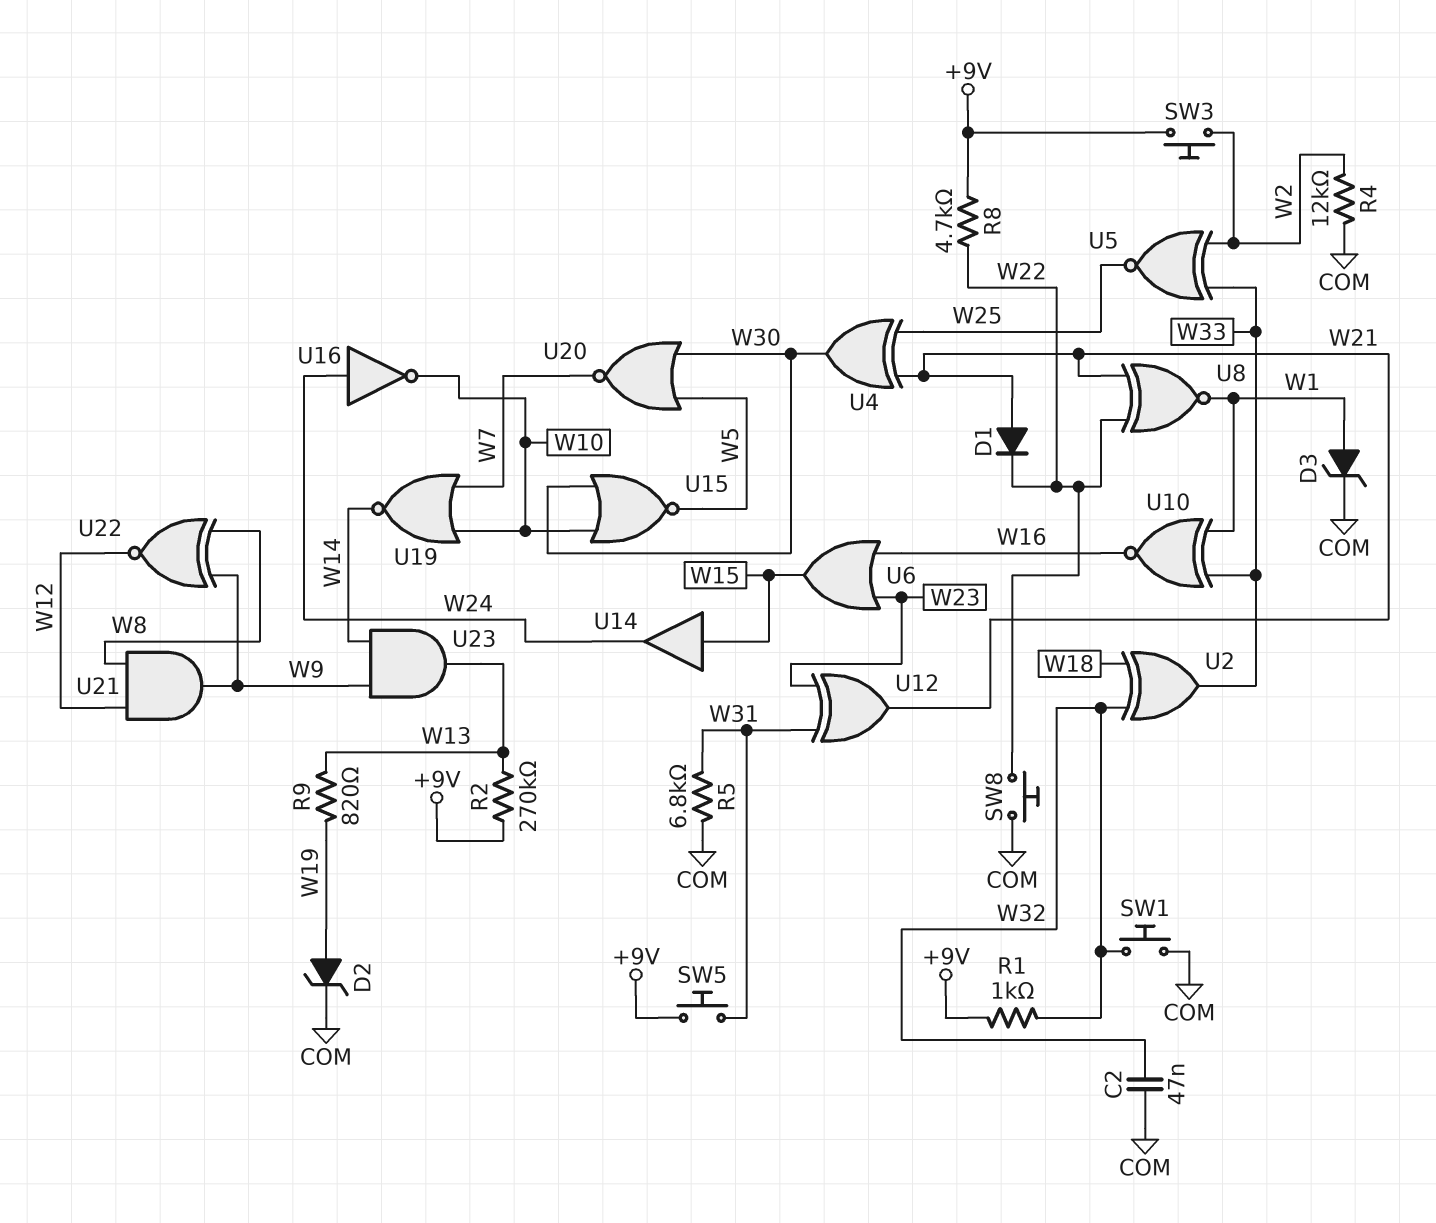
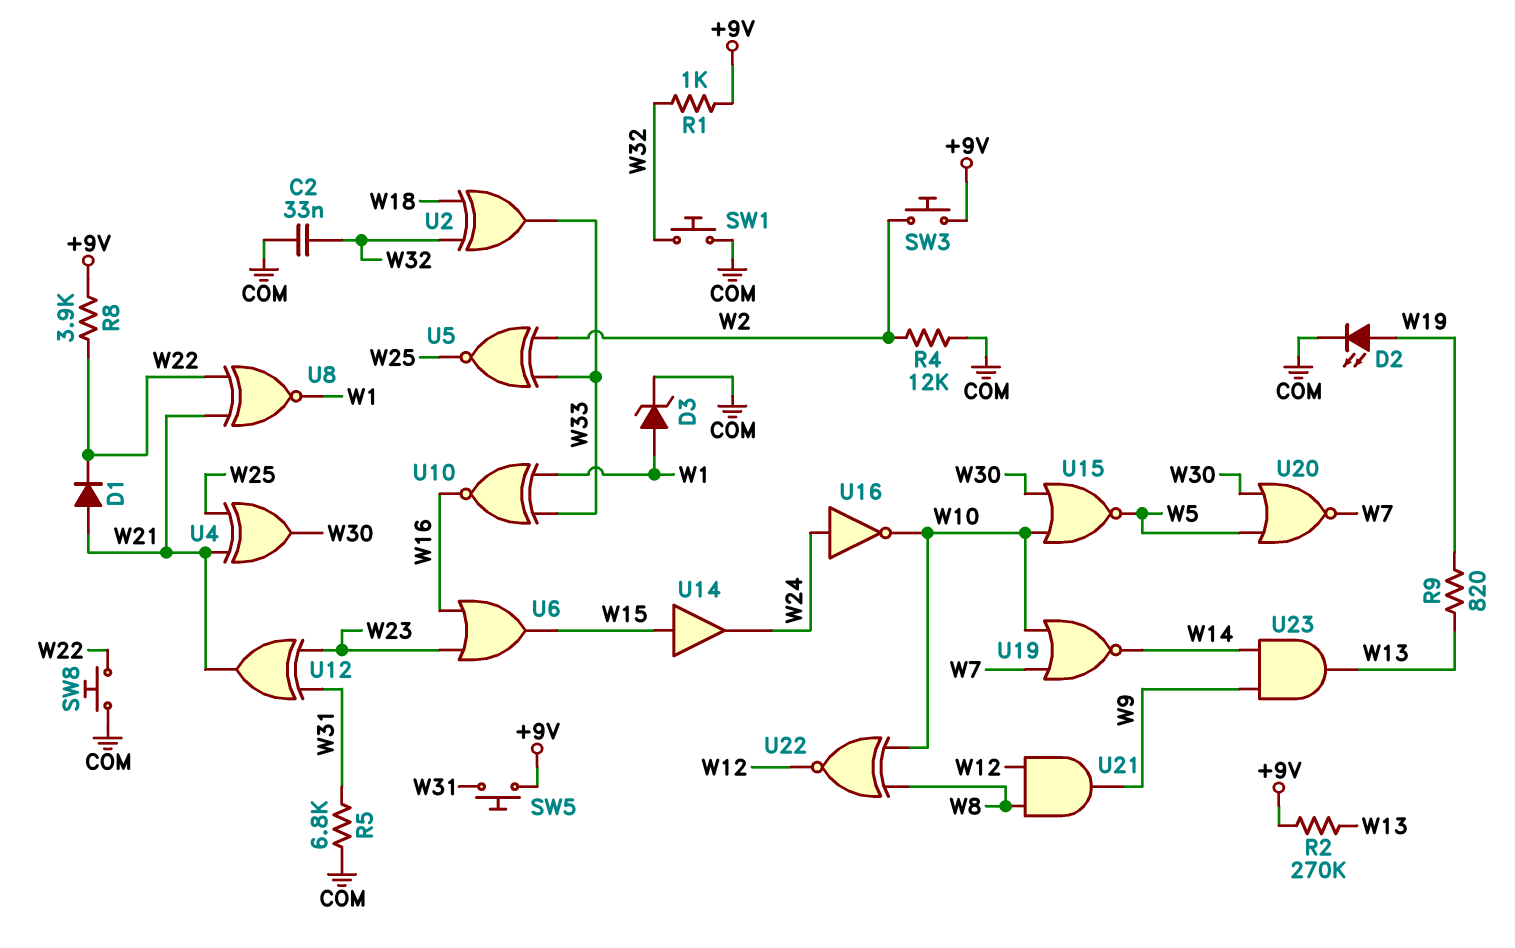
C2: 47nF (COM, W32) -> 33nF (COM, W32)
D2: zener (A W19, K COM) -> LED (A W19, K COM)
R8: 4.7k (+9V, W22) -> 3.9k (+9V, W22)
U22: XNOR (in W8, in W9, out W12) -> XNOR (in W8, in W10, out W12)

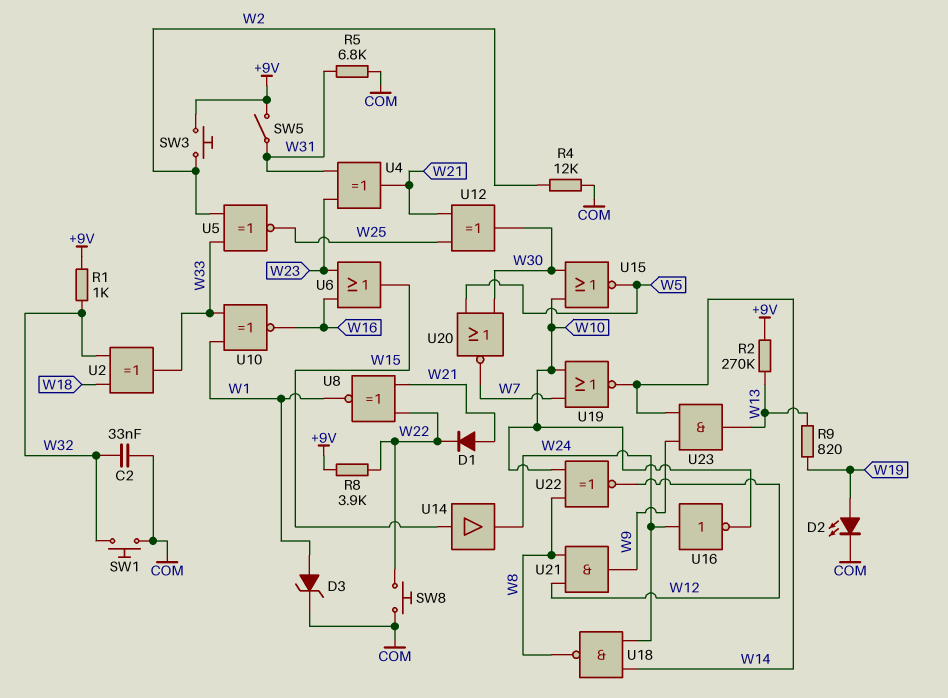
SW5: button (+9V, W31) -> switch (+9V, W31)
U4: XOR (in W21, in W25, out W30) -> XOR (in W23, in W31, out W21)
U12: XOR (in W23, in W31, out W21) -> XOR (in W21, in W25, out W30)
U18: none -> NAND (in W14, in W24, out W8)

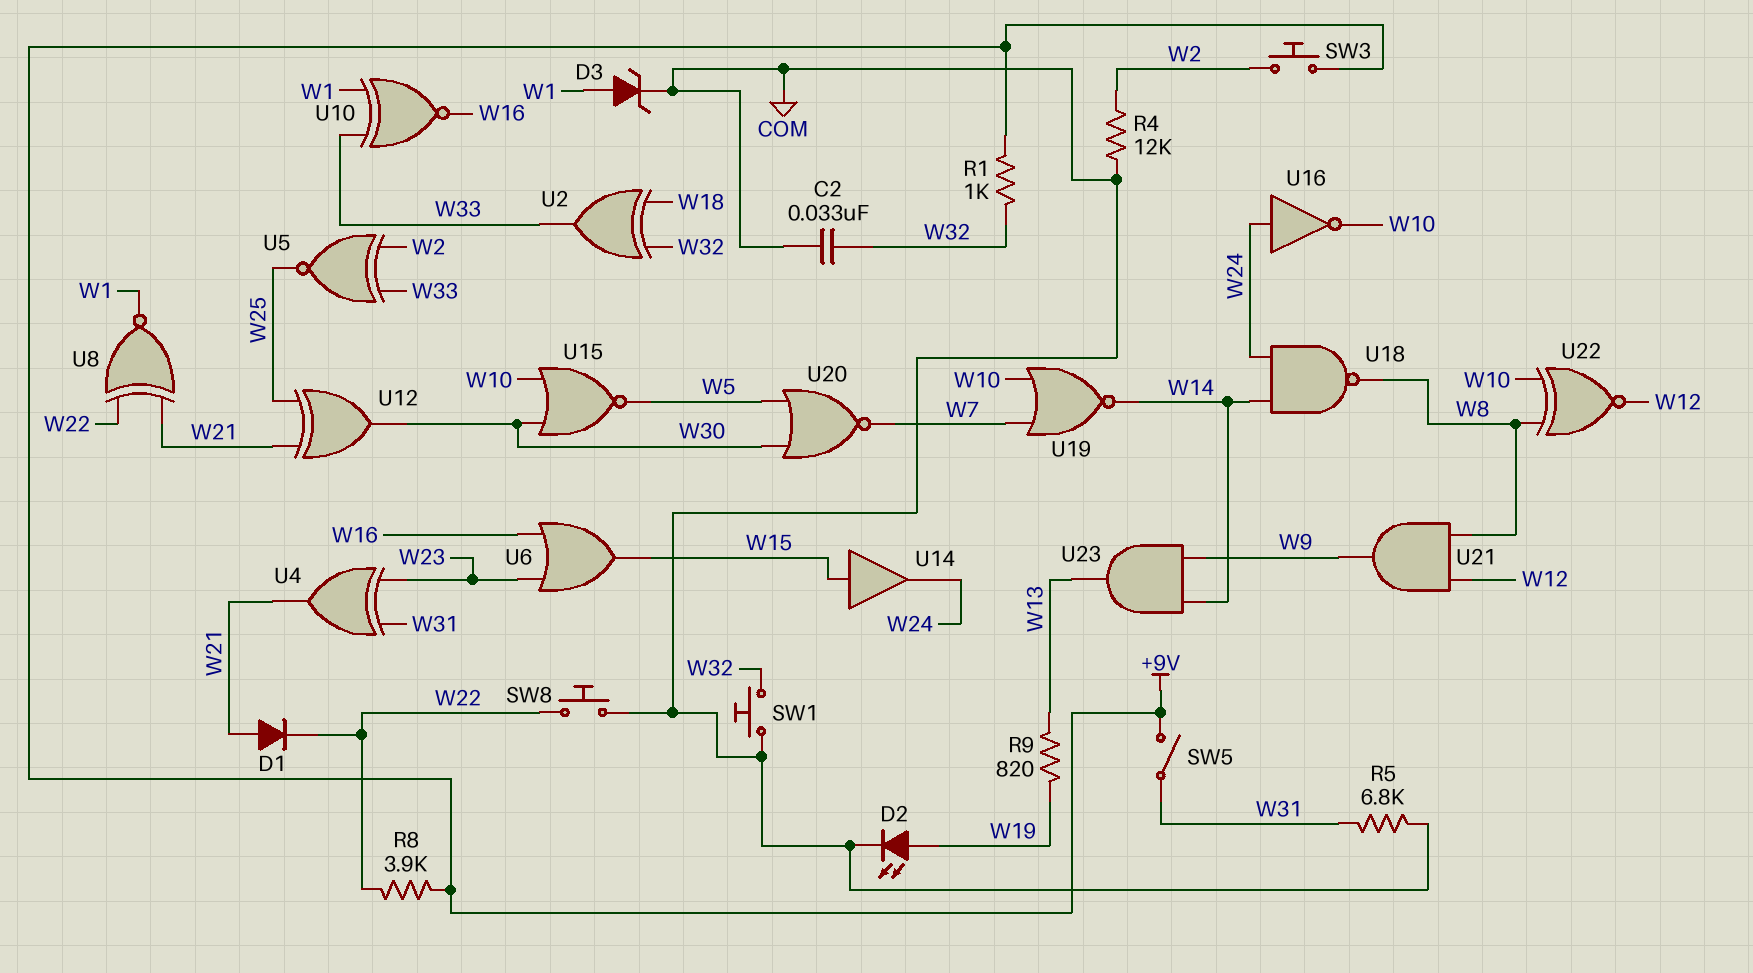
R2: 270k (+9V, W13) -> none

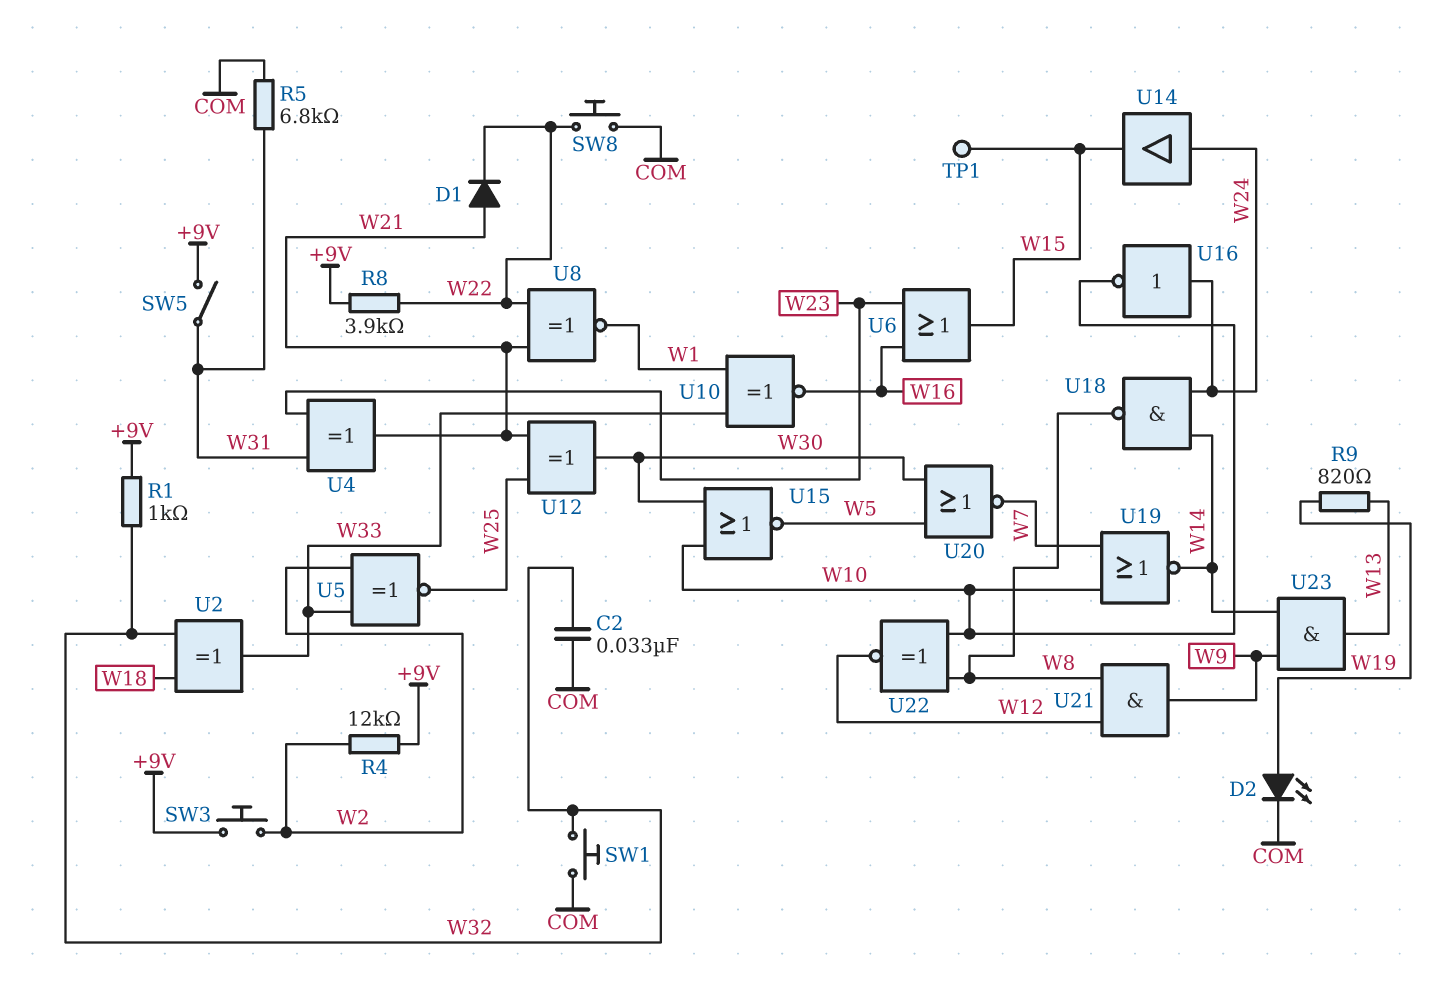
D3: zener (A W1, K COM) -> none
R4: 12k (COM, W2) -> 12k (+9V, W2)
TP1: none -> test point (W15)
U14: buffer (in W15, out W24) -> buffer (in W24, out W15)

